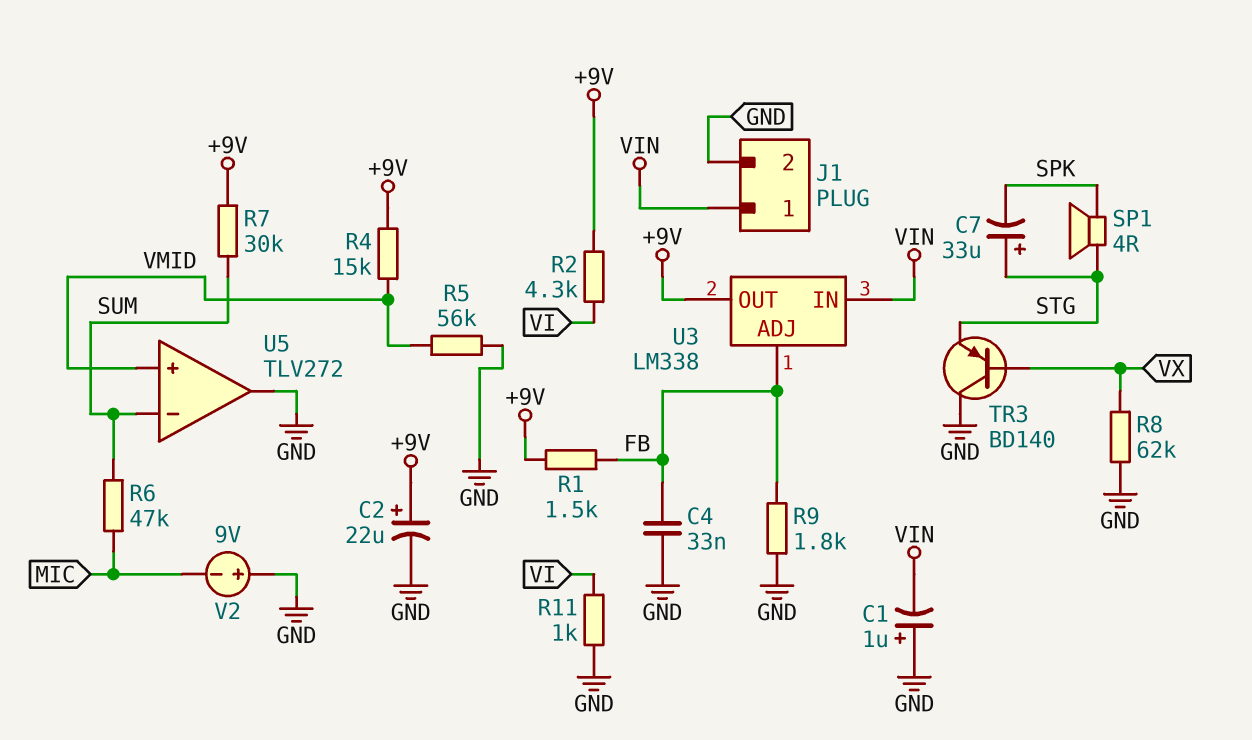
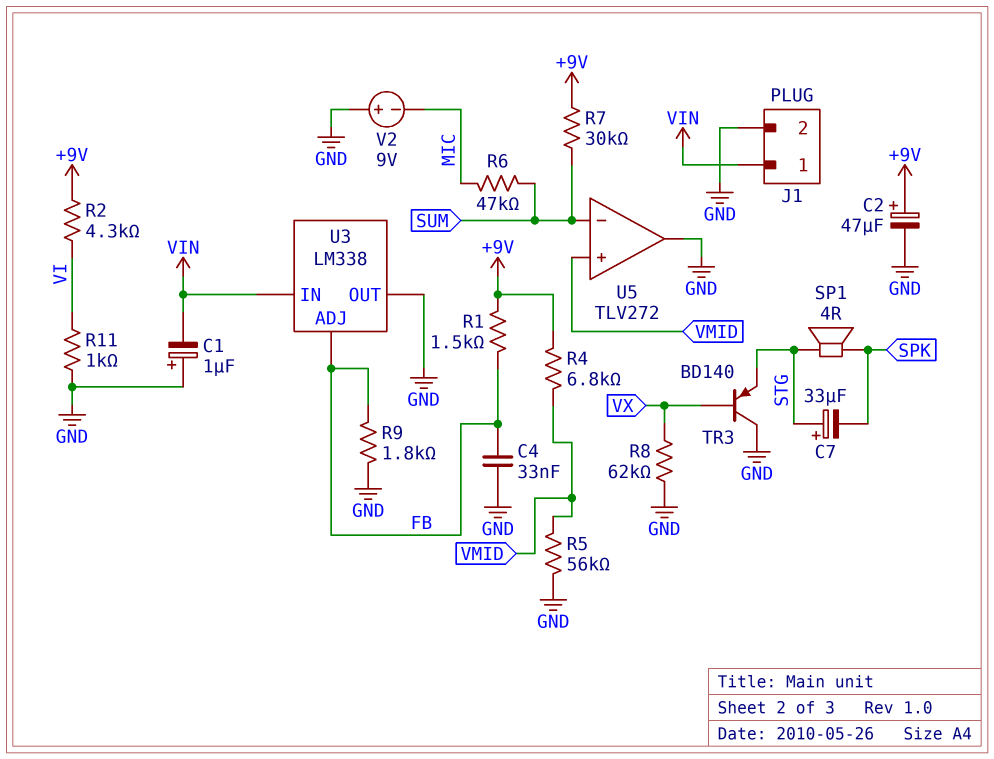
C2: 22uF (plus +9V, minus GND) -> 47uF (plus +9V, minus GND)
R4: 15k (+9V, VMID) -> 6.8k (+9V, VMID)
U3 pin OUT: +9V -> GND

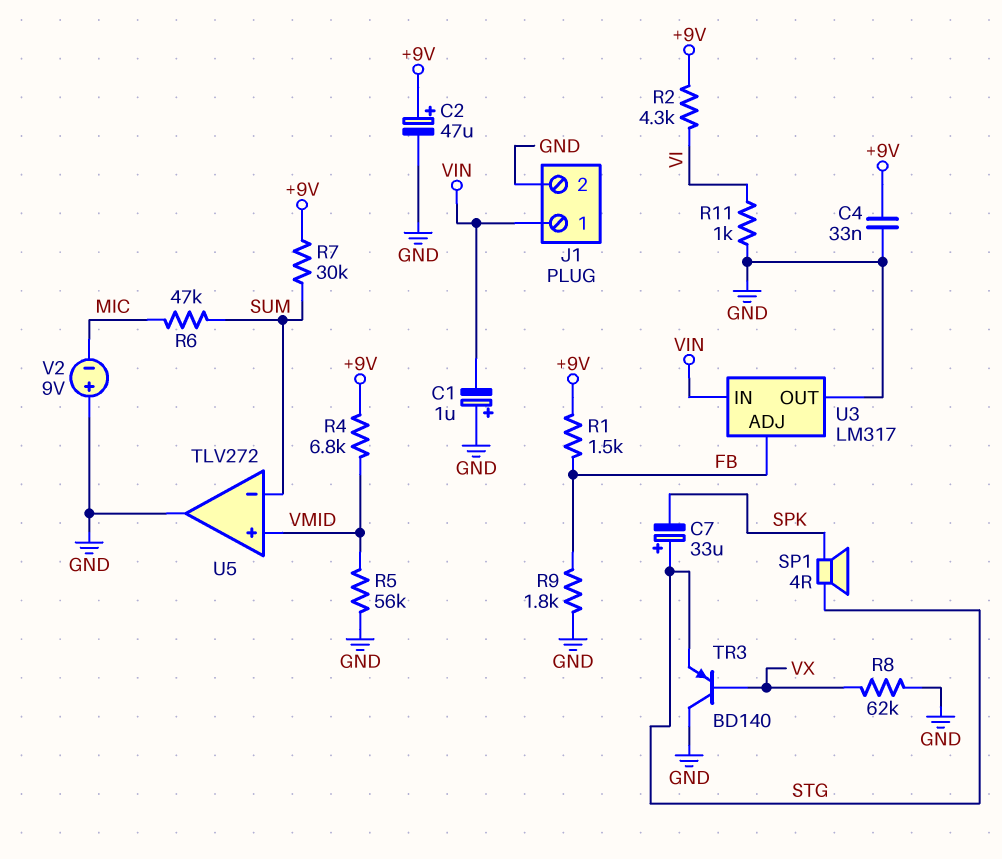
C4: 33nF (FB, GND) -> 33nF (+9V, GND)
U3: LM338 -> LM317

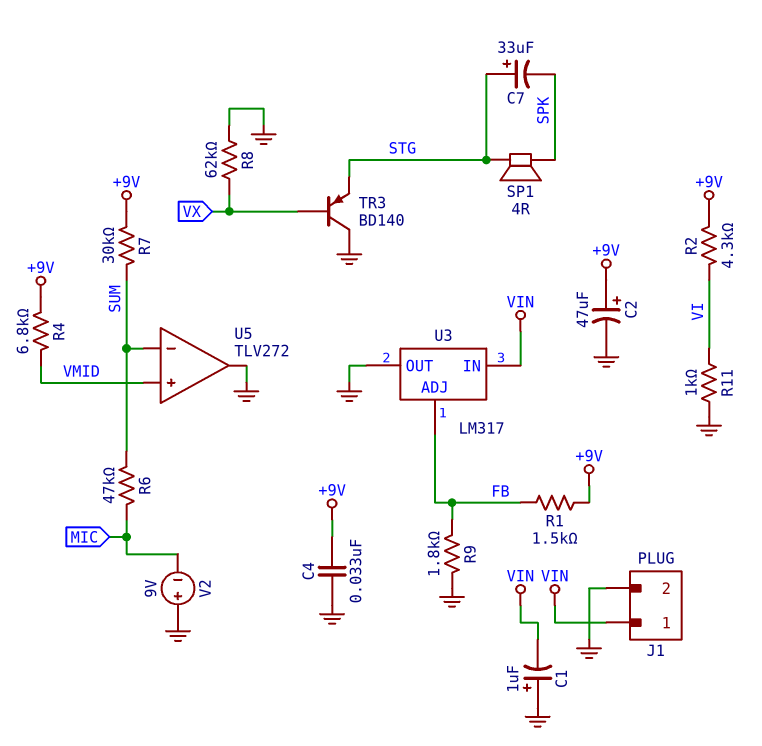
R5: 56k (GND, VMID) -> none

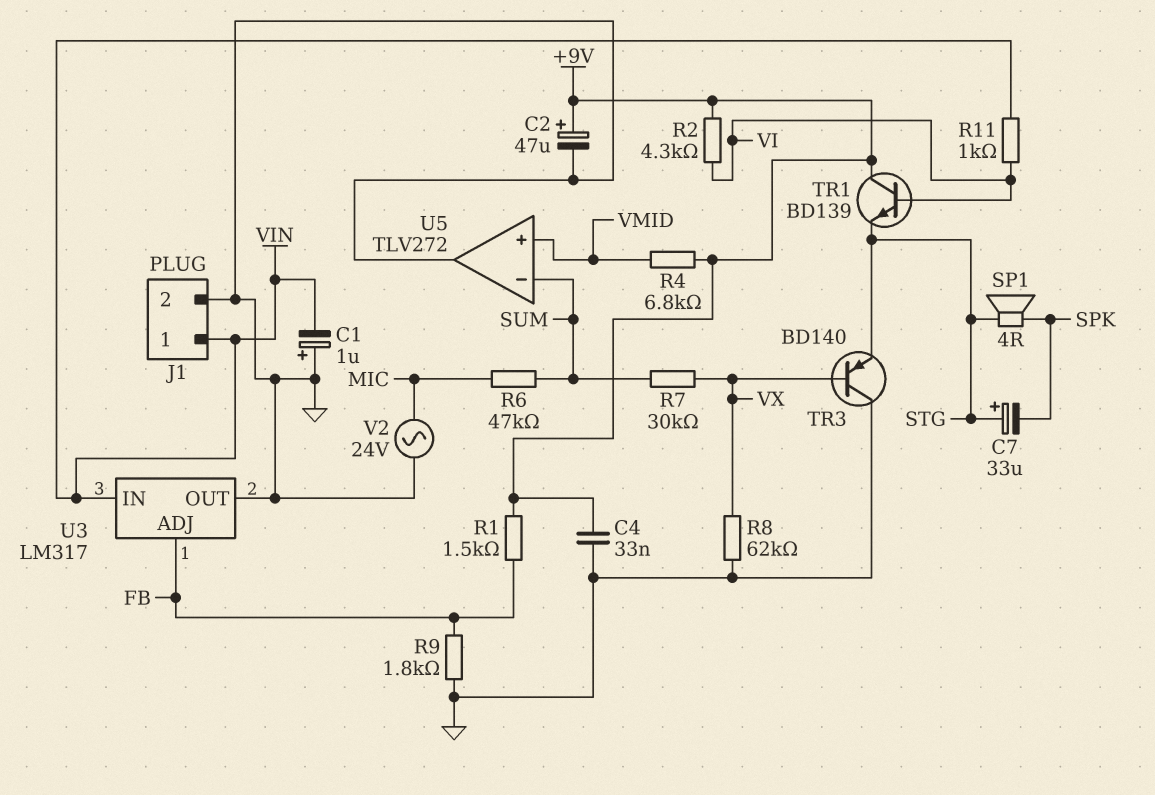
R7: 30k (+9V, SUM) -> 30k (SUM, VX)
R11: 1k (GND, VI) -> 1k (VI, VIN)
TR1: none -> NPN BD139 (B VI, C +9V, E STG)
V2: 9V (plus GND, minus MIC) -> AC 24V (GND, MIC)

